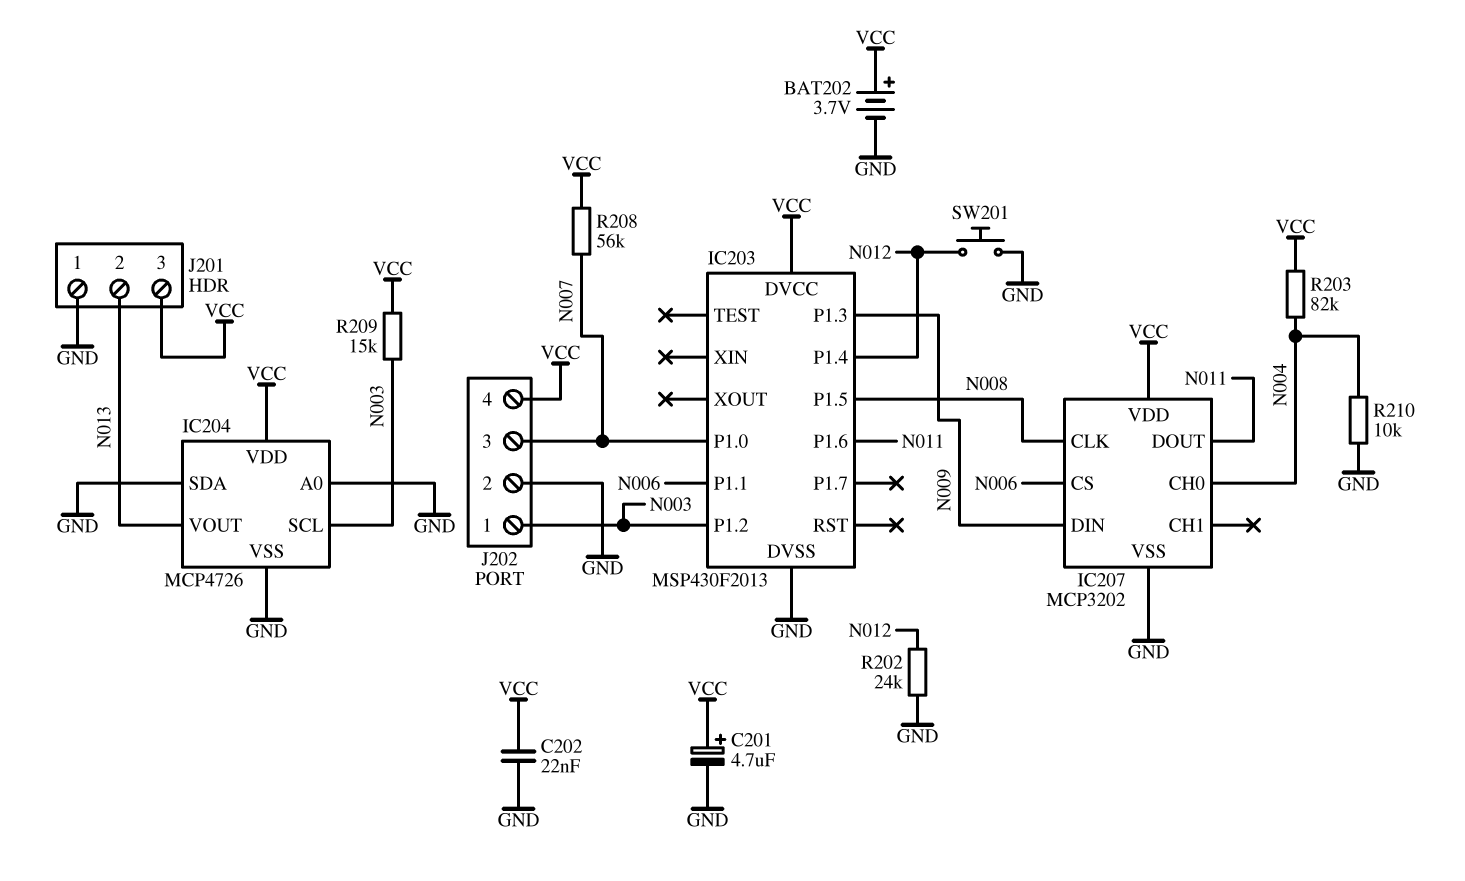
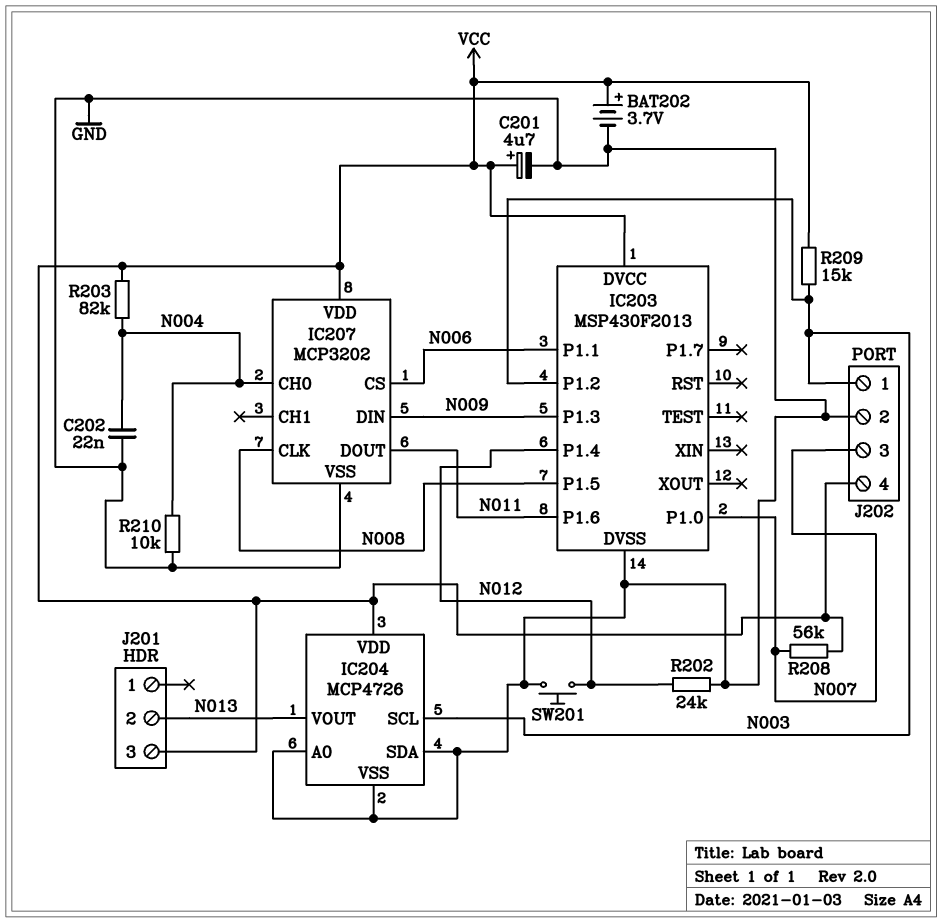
C202: 22nF (GND, VCC) -> 22nF (GND, N004)
J201 pin 1: GND -> none

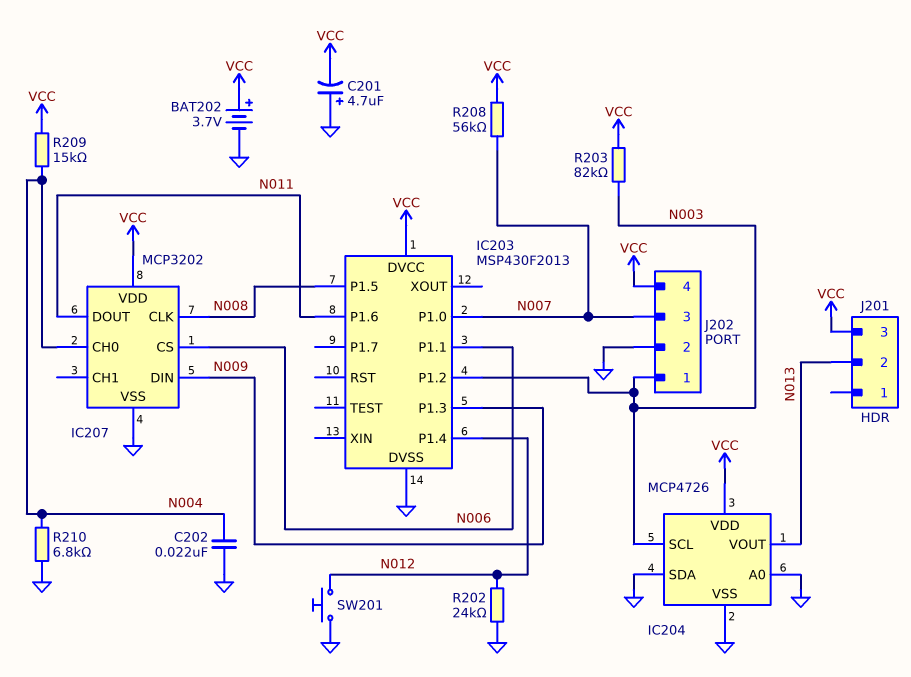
C201: 4.7uF (plus VCC, minus GND) -> 4.7uF (plus GND, minus VCC)
R203: 82k (N004, VCC) -> 82k (N003, VCC)
R209: 15k (N003, VCC) -> 15k (N004, VCC)
R210: 10k (GND, N004) -> 6.8k (GND, N004)

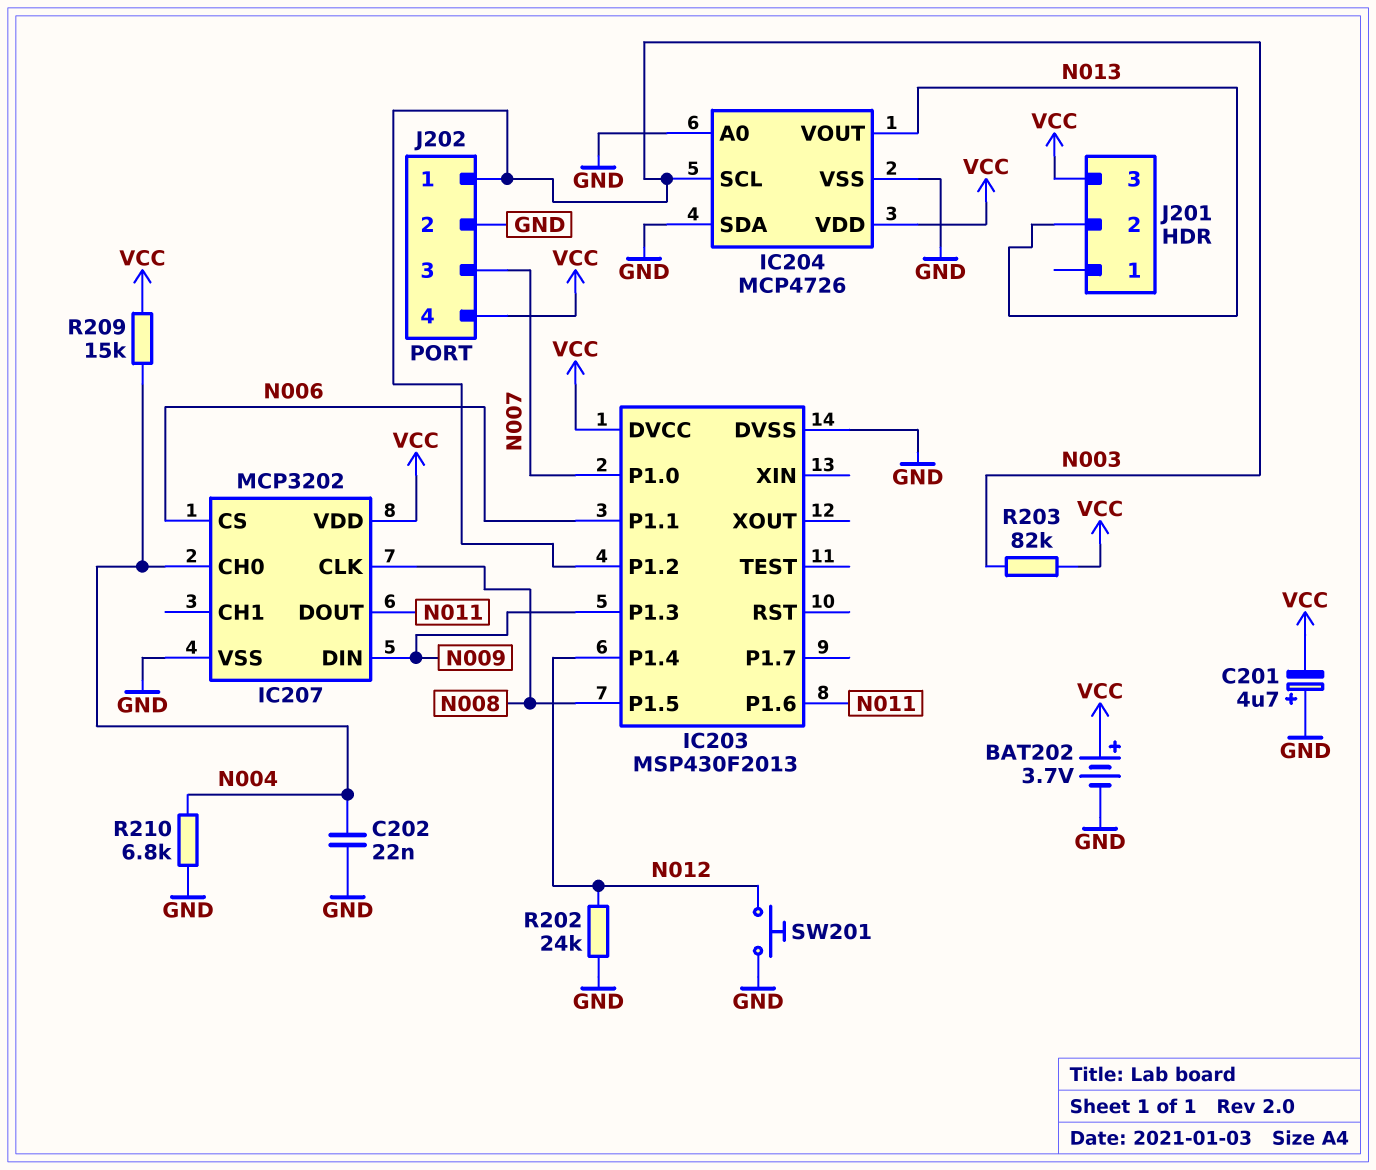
R208: 56k (N007, VCC) -> none

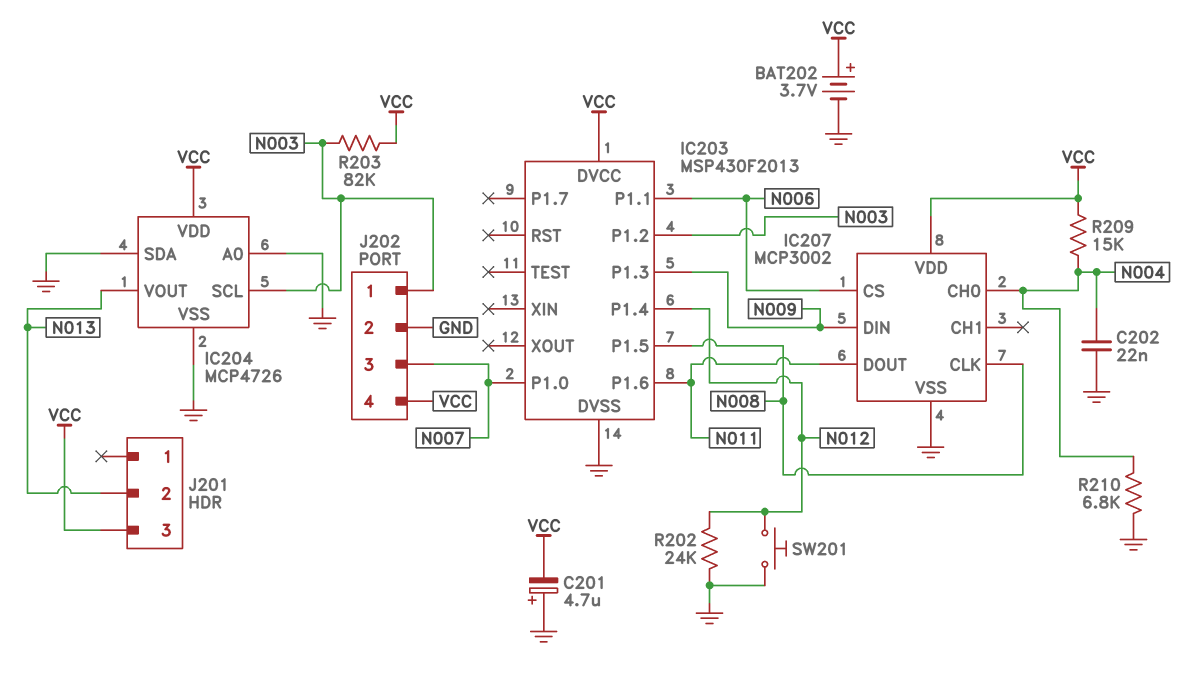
IC207: MCP3202 -> MCP3002

